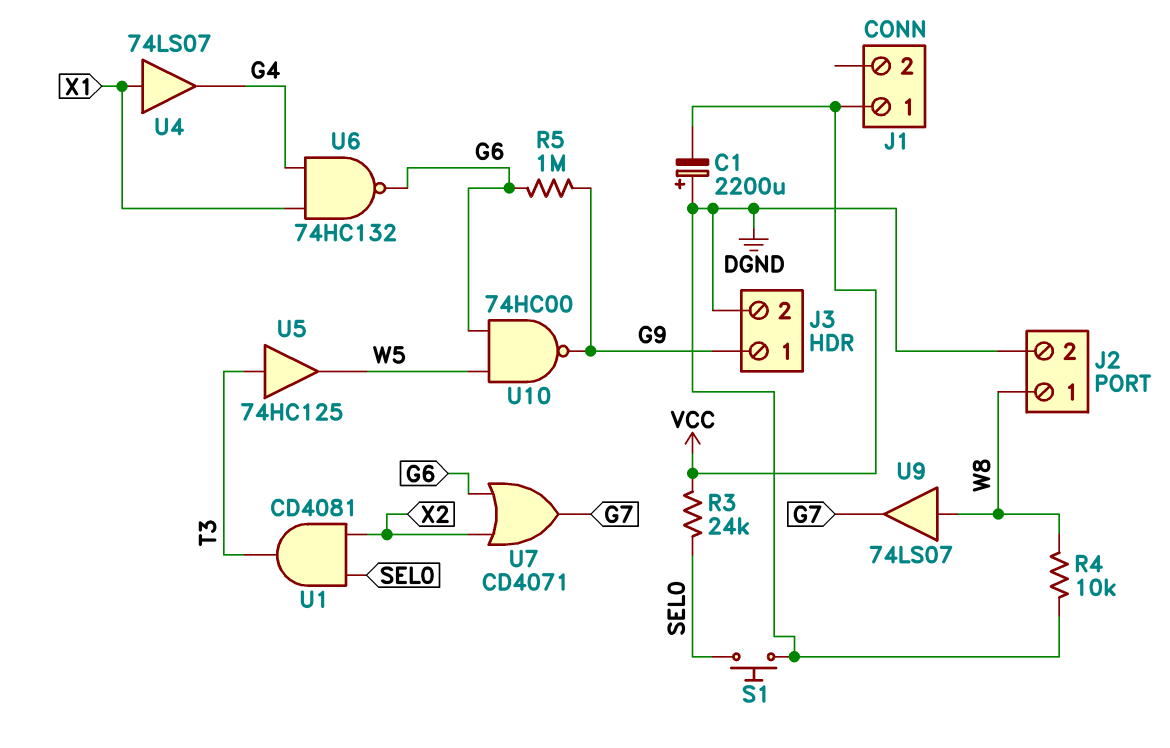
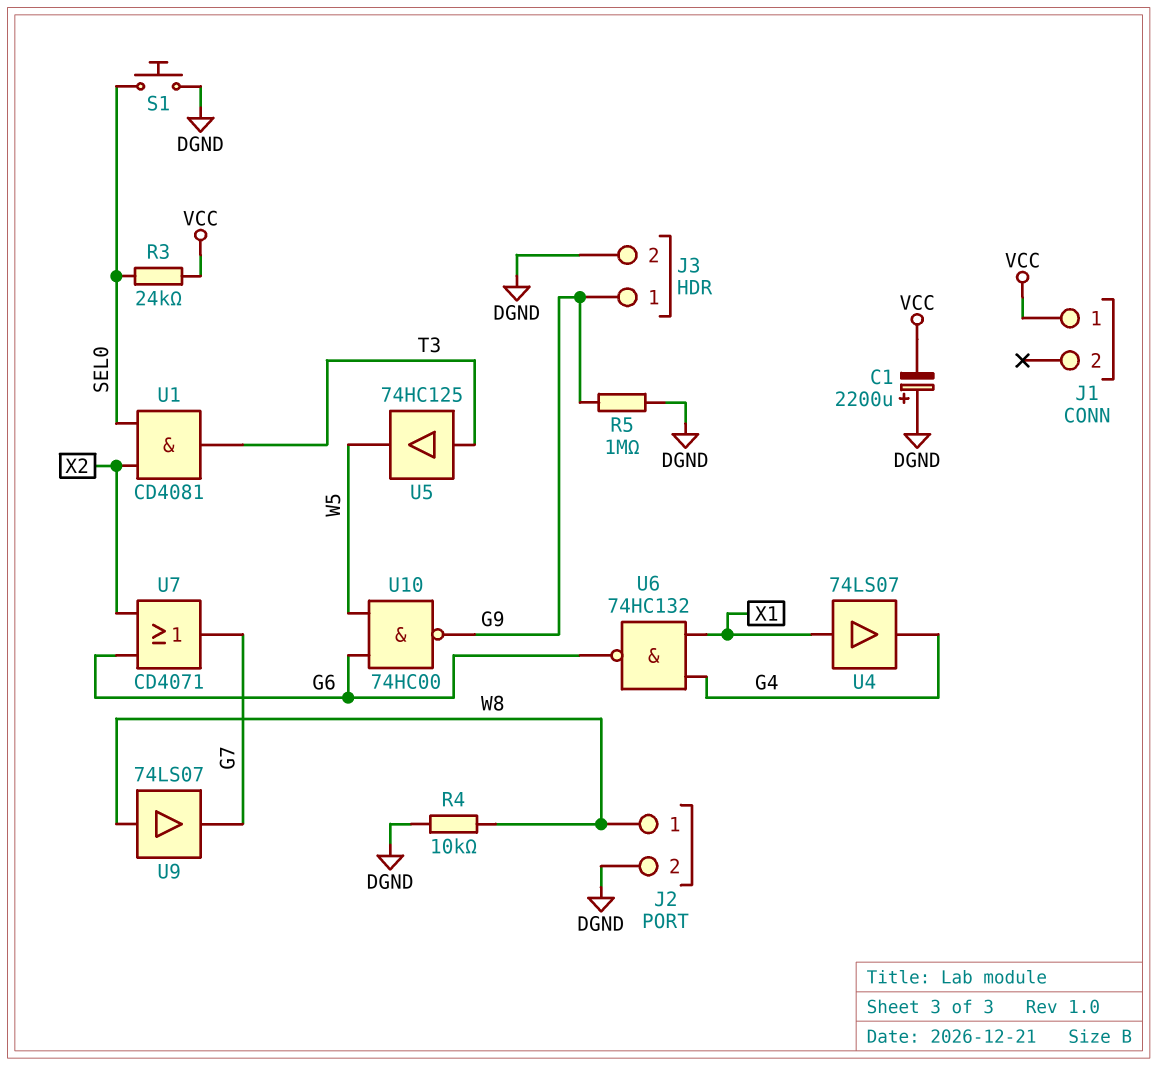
R5: 1M (G6, G9) -> 1M (DGND, G9)

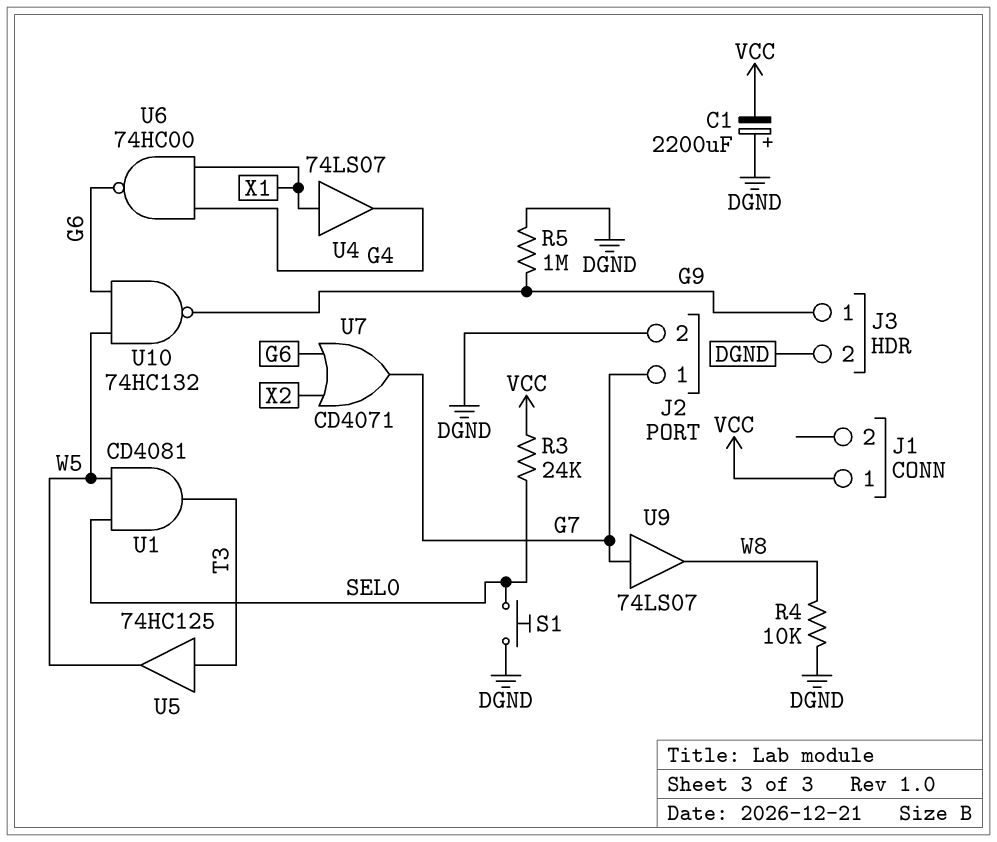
J2 pin 1: W8 -> G7
U1: AND CD4081 (in SEL0, in X2, out T3) -> AND CD4081 (in SEL0, in W5, out T3)
U6: NAND 74HC132 (in G4, in X1, out G6) -> NAND 74HC00 (in G4, in X1, out G6)
U9: buffer 74LS07 (in W8, out G7) -> buffer 74LS07 (in G7, out W8)
U10: NAND 74HC00 (in G6, in W5, out G9) -> NAND 74HC132 (in G6, in W5, out G9)

